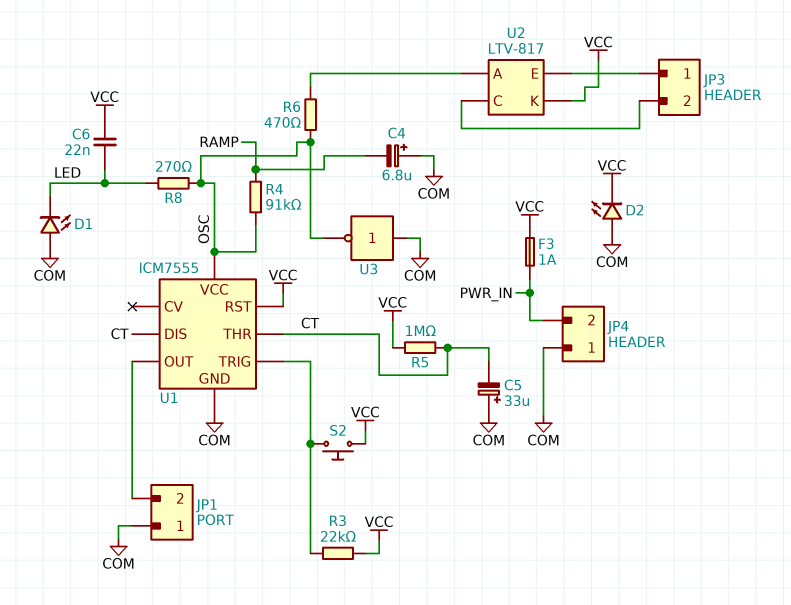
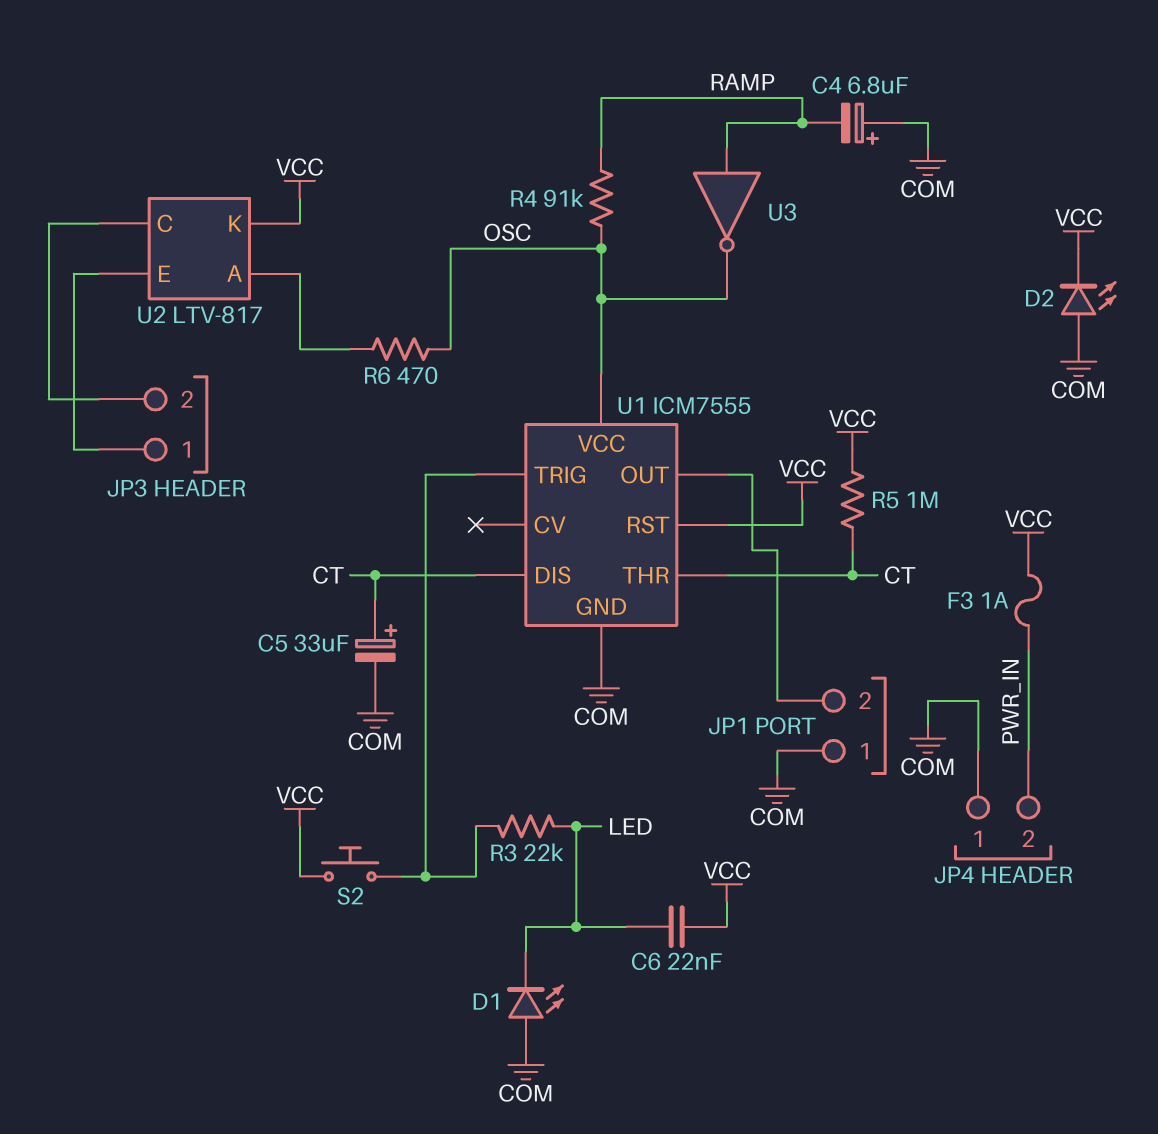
C5: 33uF (plus COM, minus CT) -> 33uF (plus CT, minus COM)
R3: 22k (U1/TRIG, VCC) -> 22k (LED, U1/TRIG)
R8: 270 (LED, OSC) -> none
U3: NOT (in COM, out OSC) -> NOT (in RAMP, out OSC)

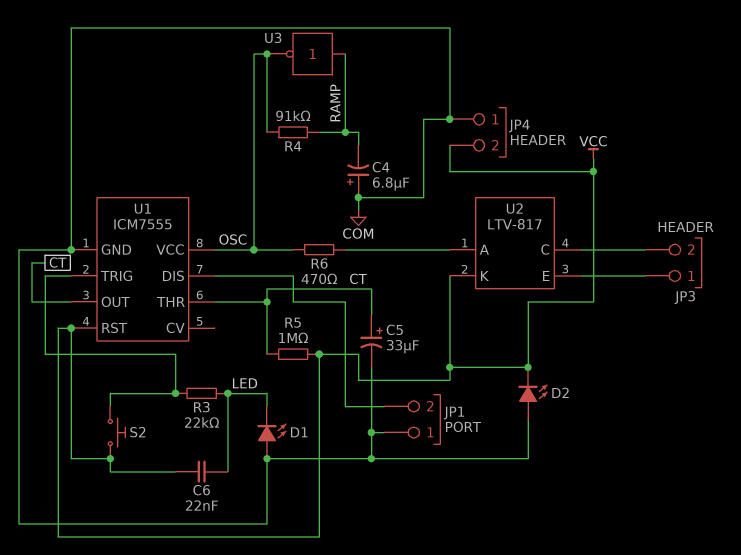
F3: 1A (PWR_IN, VCC) -> none
JP4 pin 2: PWR_IN -> VCC
U1 pin DIS: CT -> JP1/2
U1 pin OUT: JP1/2 -> CT

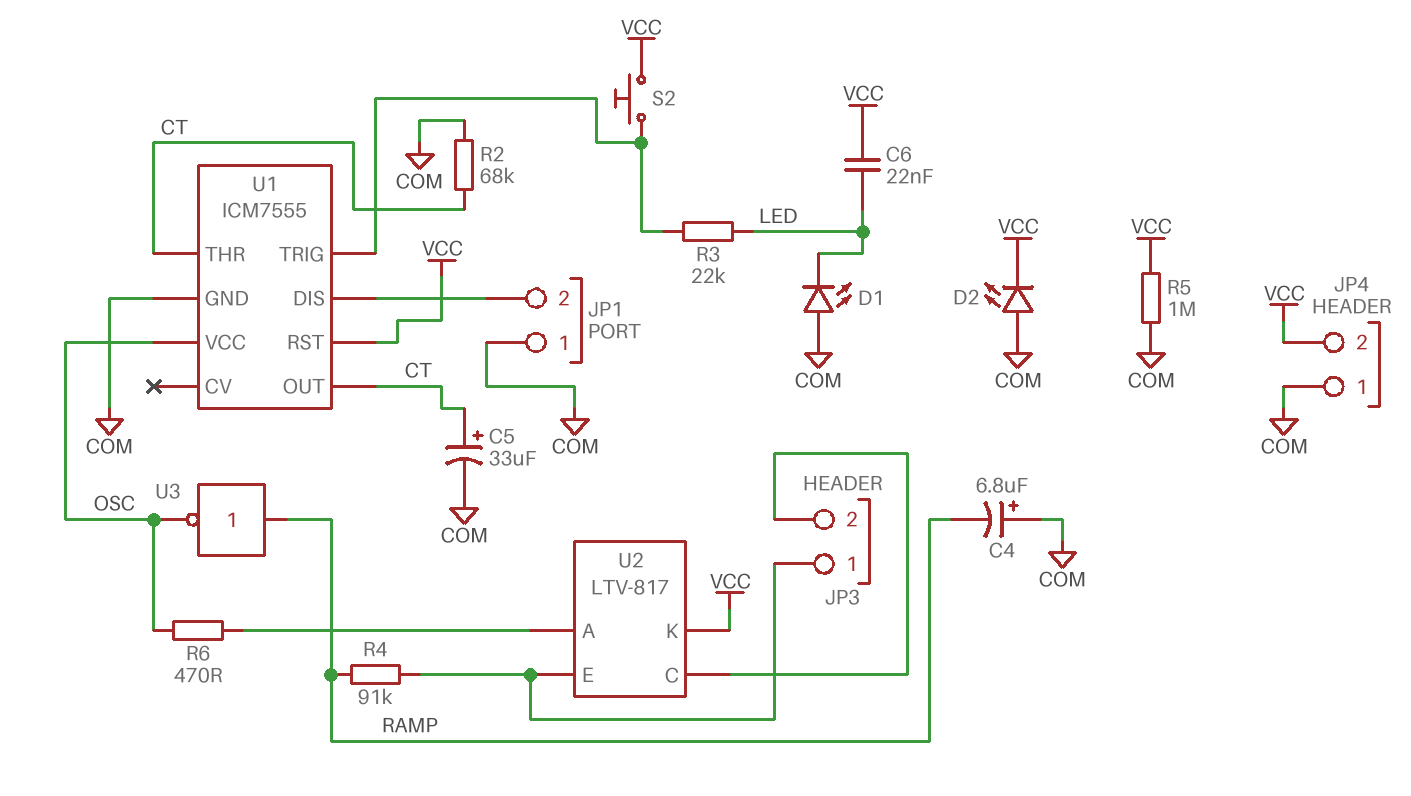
R2: none -> 68k (COM, CT)
R4: 91k (OSC, RAMP) -> 91k (JP3/1, RAMP)
R5: 1M (CT, VCC) -> 1M (COM, VCC)

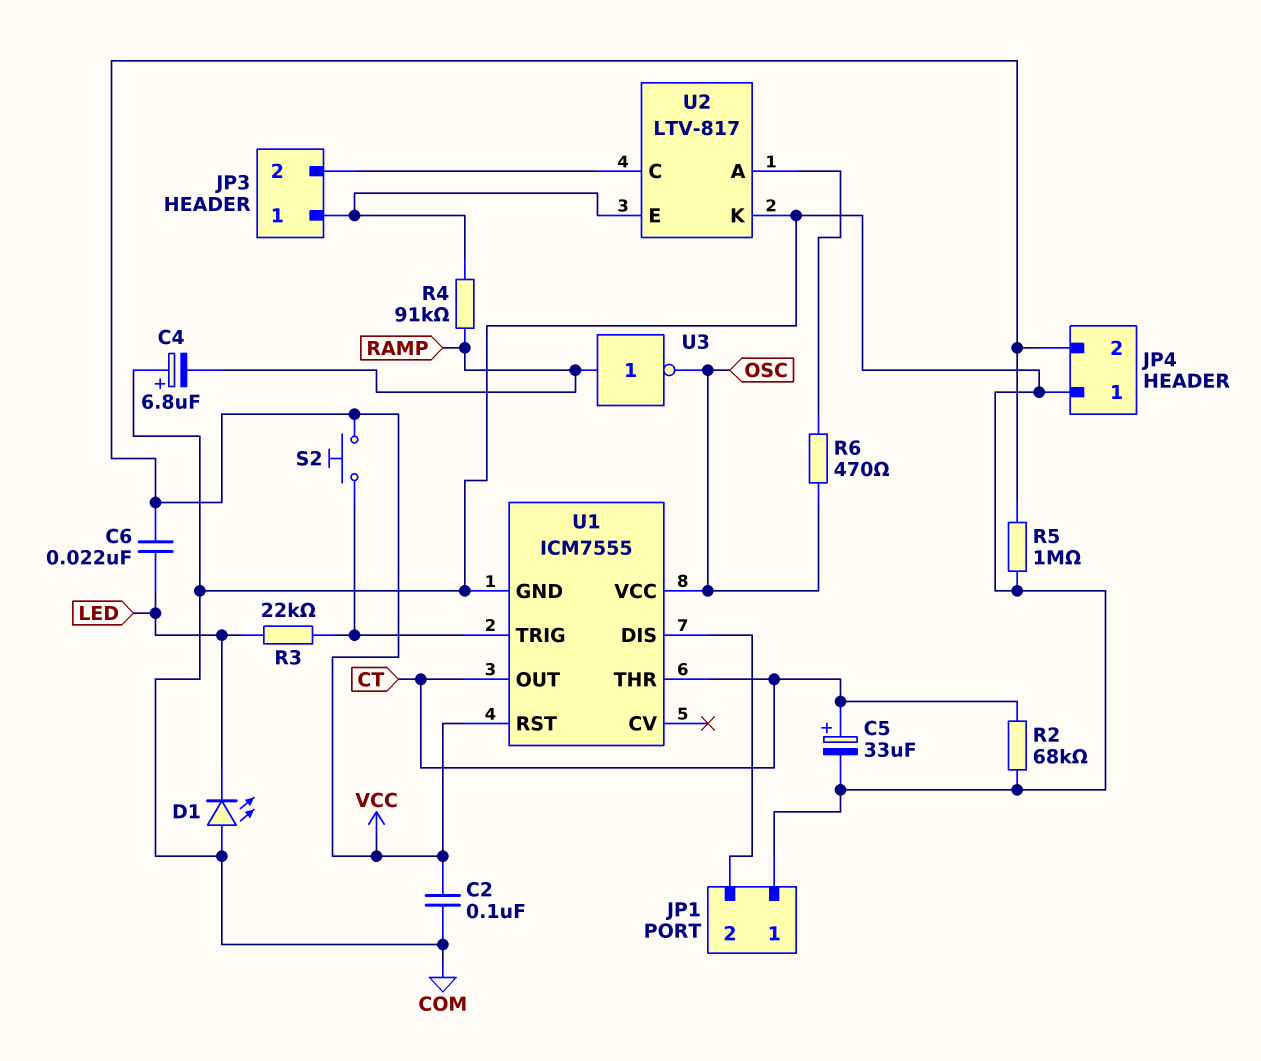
C2: none -> 100nF (COM, VCC)
D2: LED (A COM, K VCC) -> none
U2 pin K: VCC -> COM

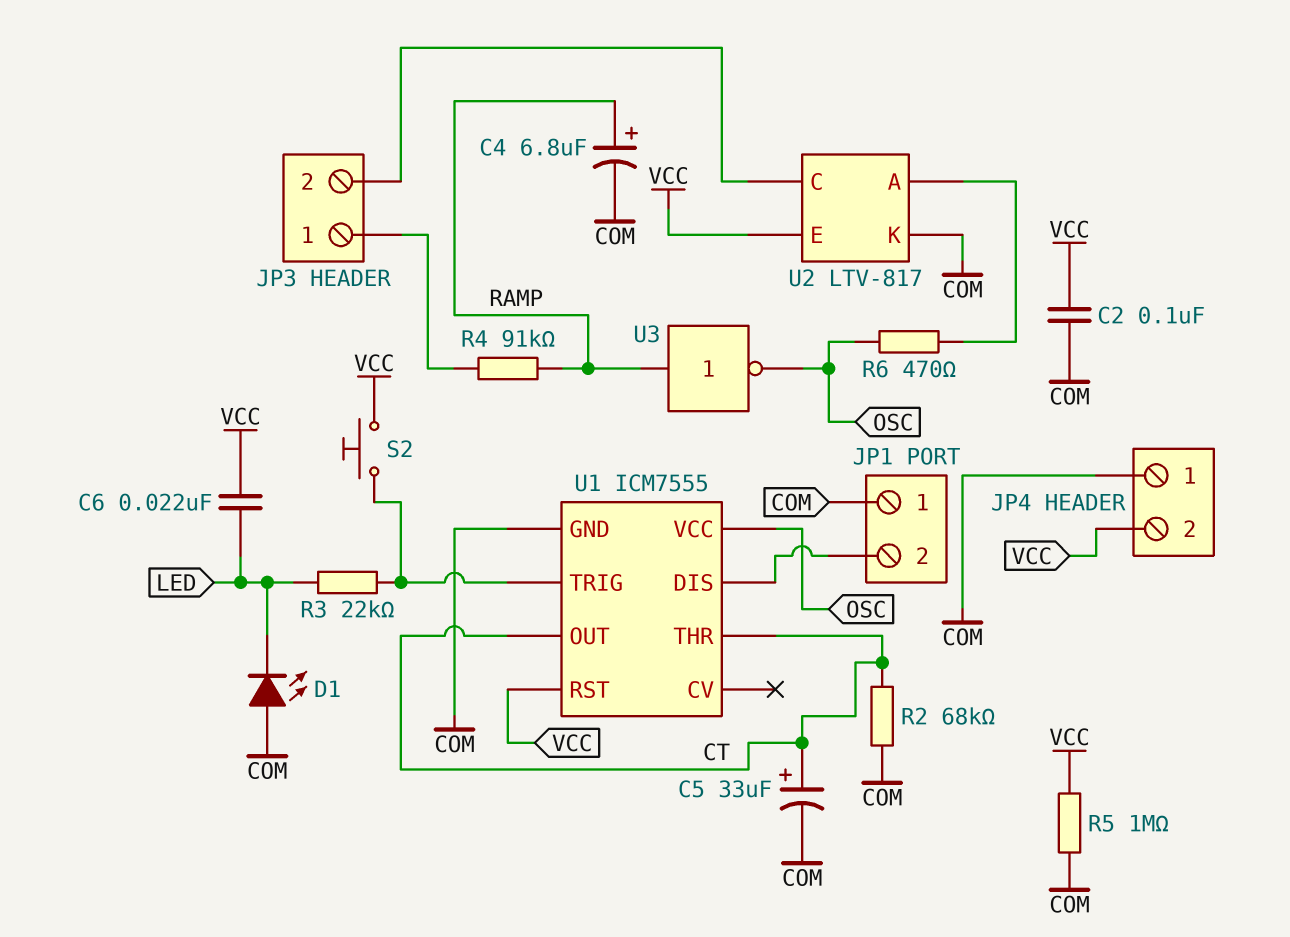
C4: 6.8uF (plus COM, minus RAMP) -> 6.8uF (plus RAMP, minus COM)
U2 pin E: JP3/1 -> VCC

